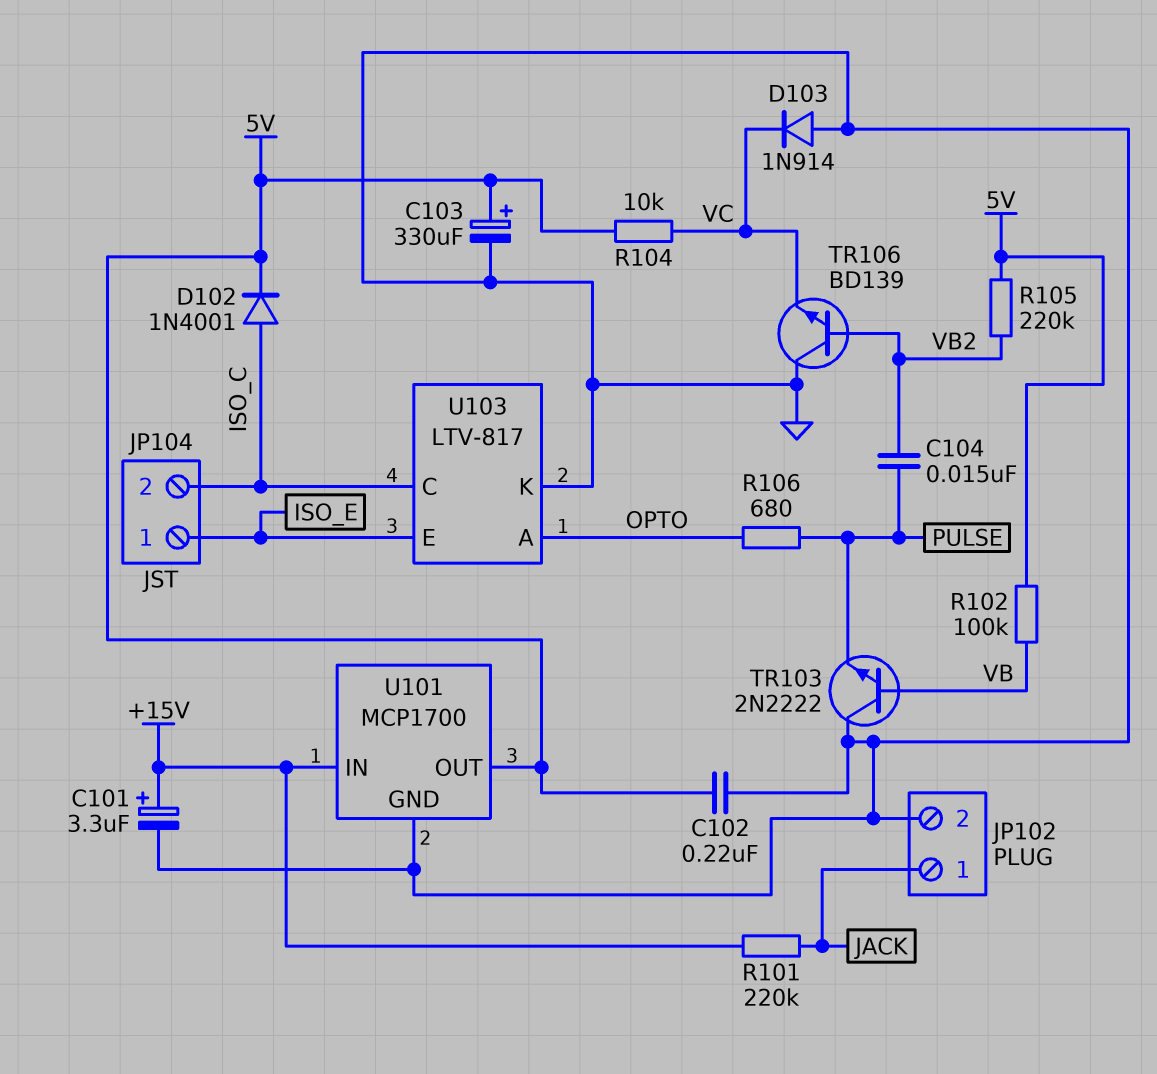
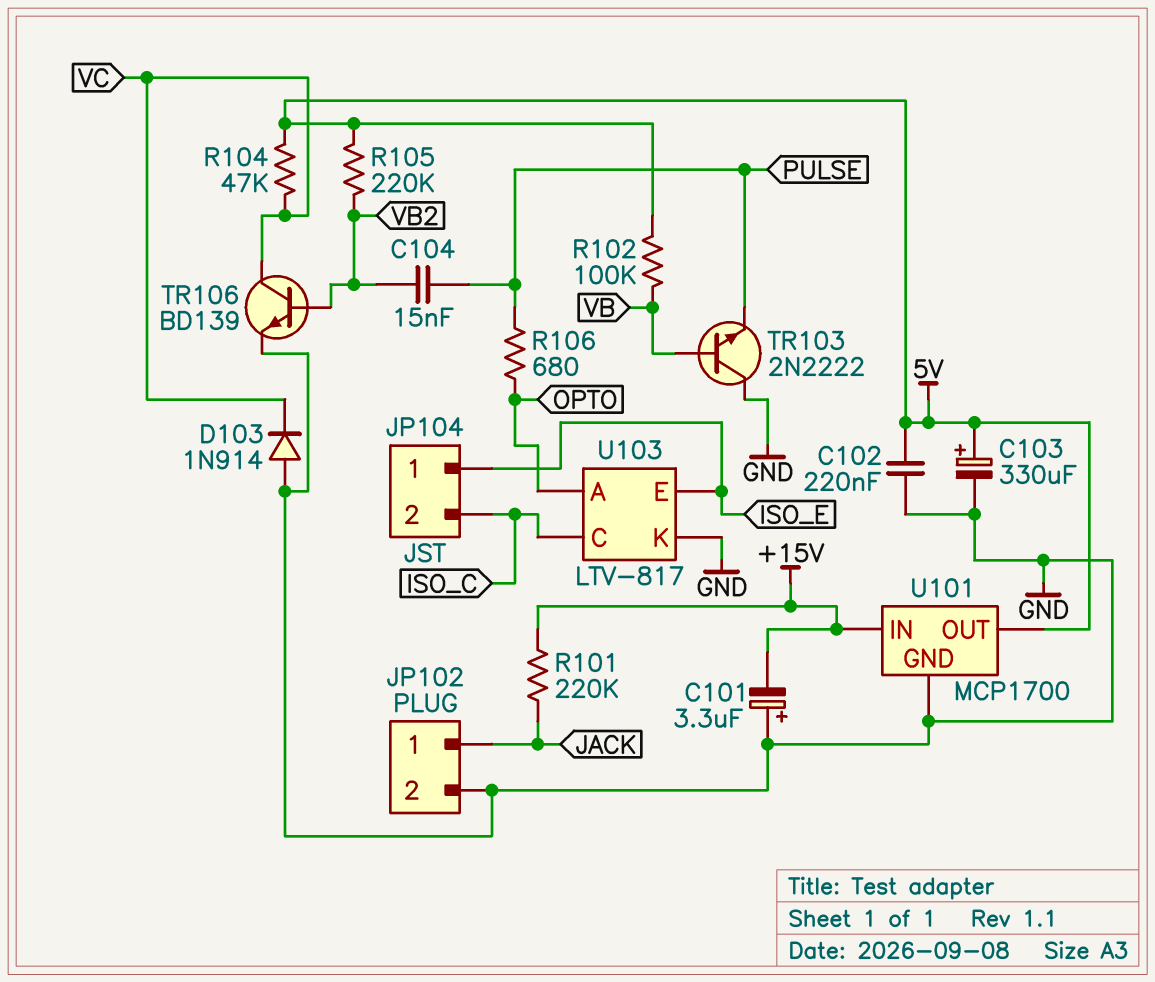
C101: 3.3uF (plus +15V, minus GND) -> 3.3uF (plus GND, minus +15V)
D102: diode 1N4001 (A ISO_C, K 5V) -> none
R104: 10k (5V, VC) -> 47k (5V, VC)
TR106: NPN BD139 (B VB2, C GND, E VC) -> NPN BD139 (B VB2, C VC, E GND)

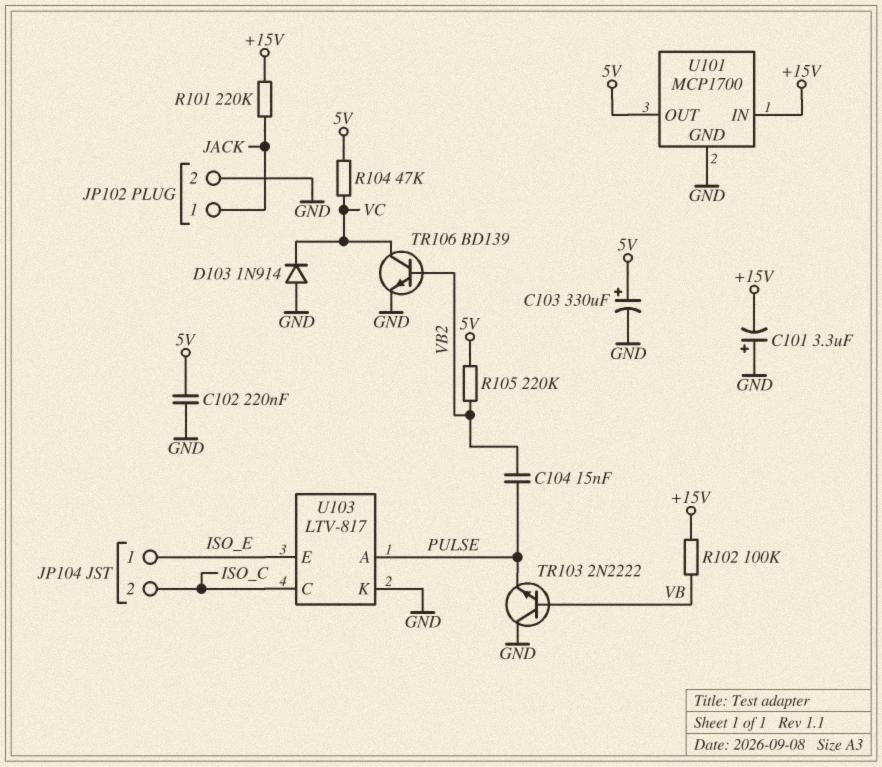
R102: 100k (5V, VB) -> 100k (+15V, VB)
R106: 680 (OPTO, PULSE) -> none
U103 pin A: OPTO -> PULSE

